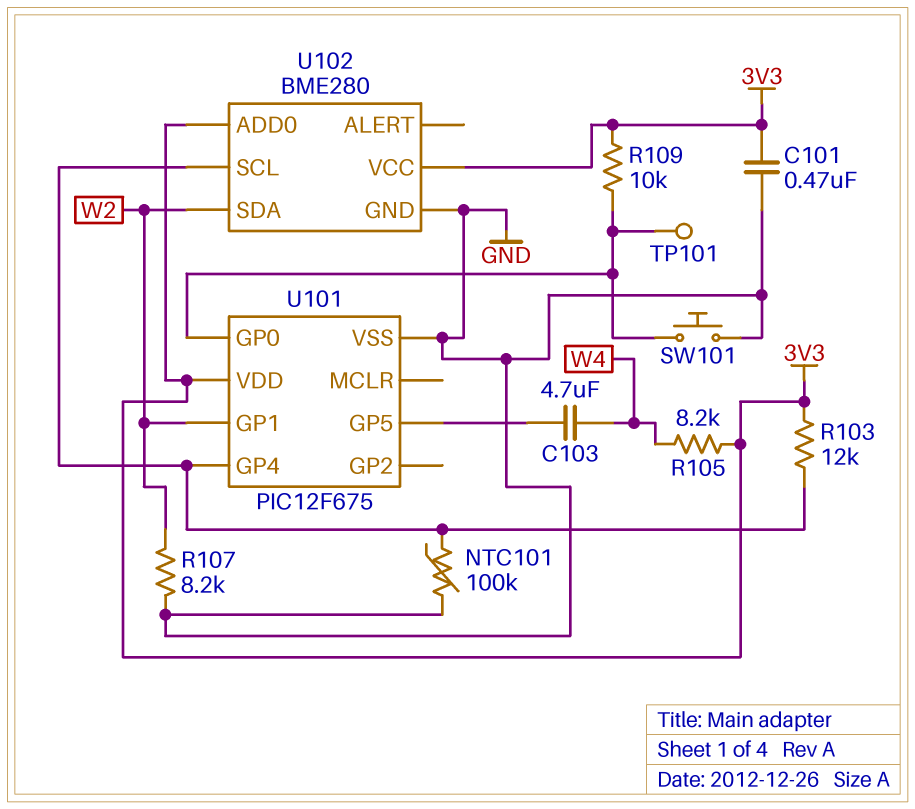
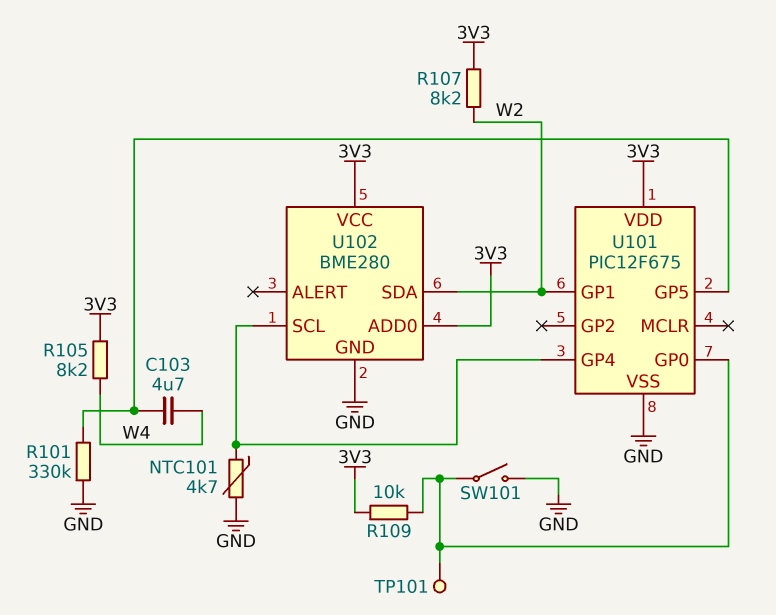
C101: 470nF (3V3, GND) -> none
NTC101: 100k (GND, U101/GP4) -> 4.7k (GND, U101/GP4)
R101: none -> 330k (GND, U101/GP5)
R103: 12k (3V3, U101/GP4) -> none
R107: 8.2k (GND, W2) -> 8.2k (3V3, W2)
SW101: button (GND, U101/GP0) -> switch (GND, U101/GP0)

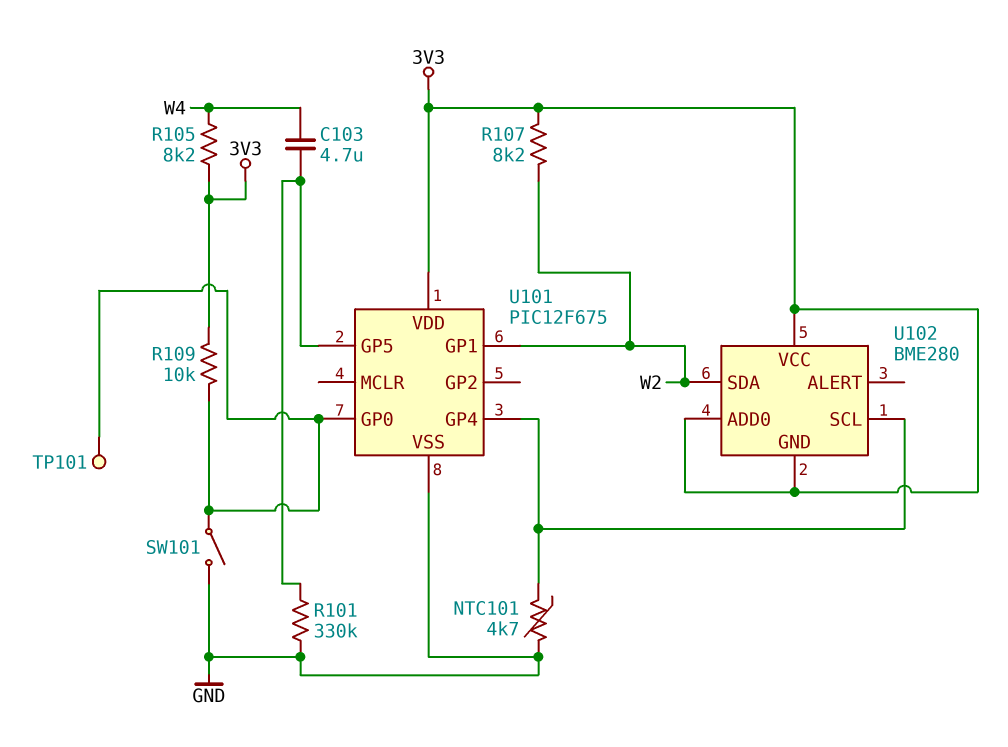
U102 pin GND: GND -> 3V3

